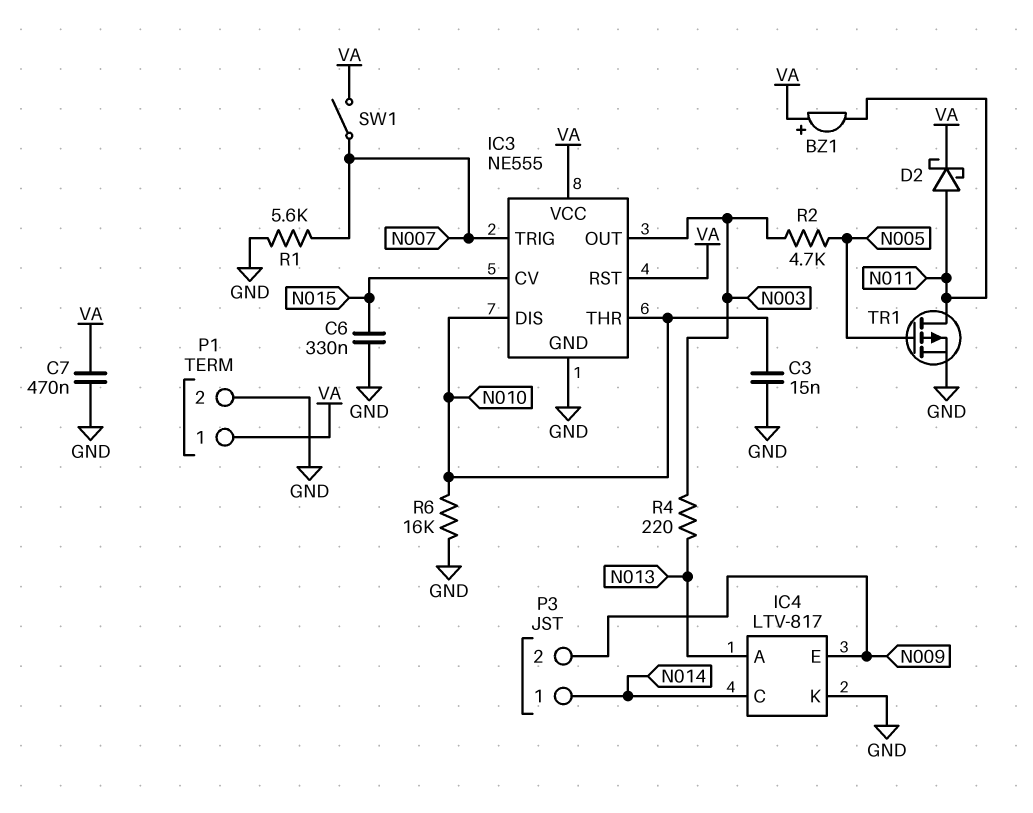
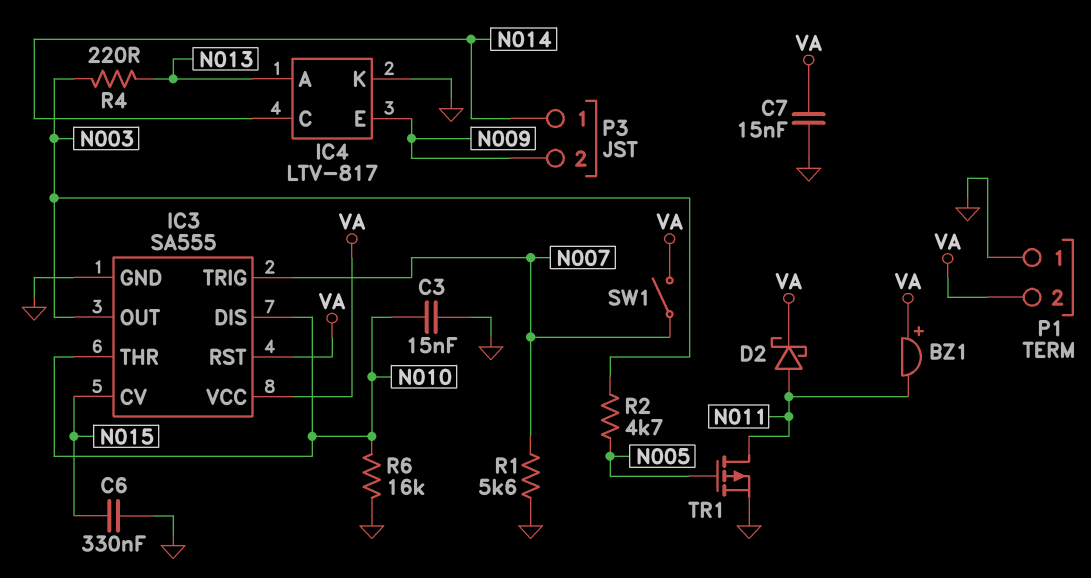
C7: 470nF (GND, VA) -> 15nF (GND, VA)
IC3: NE555 -> SA555
P1 pin 1: VA -> GND
P1 pin 2: GND -> VA

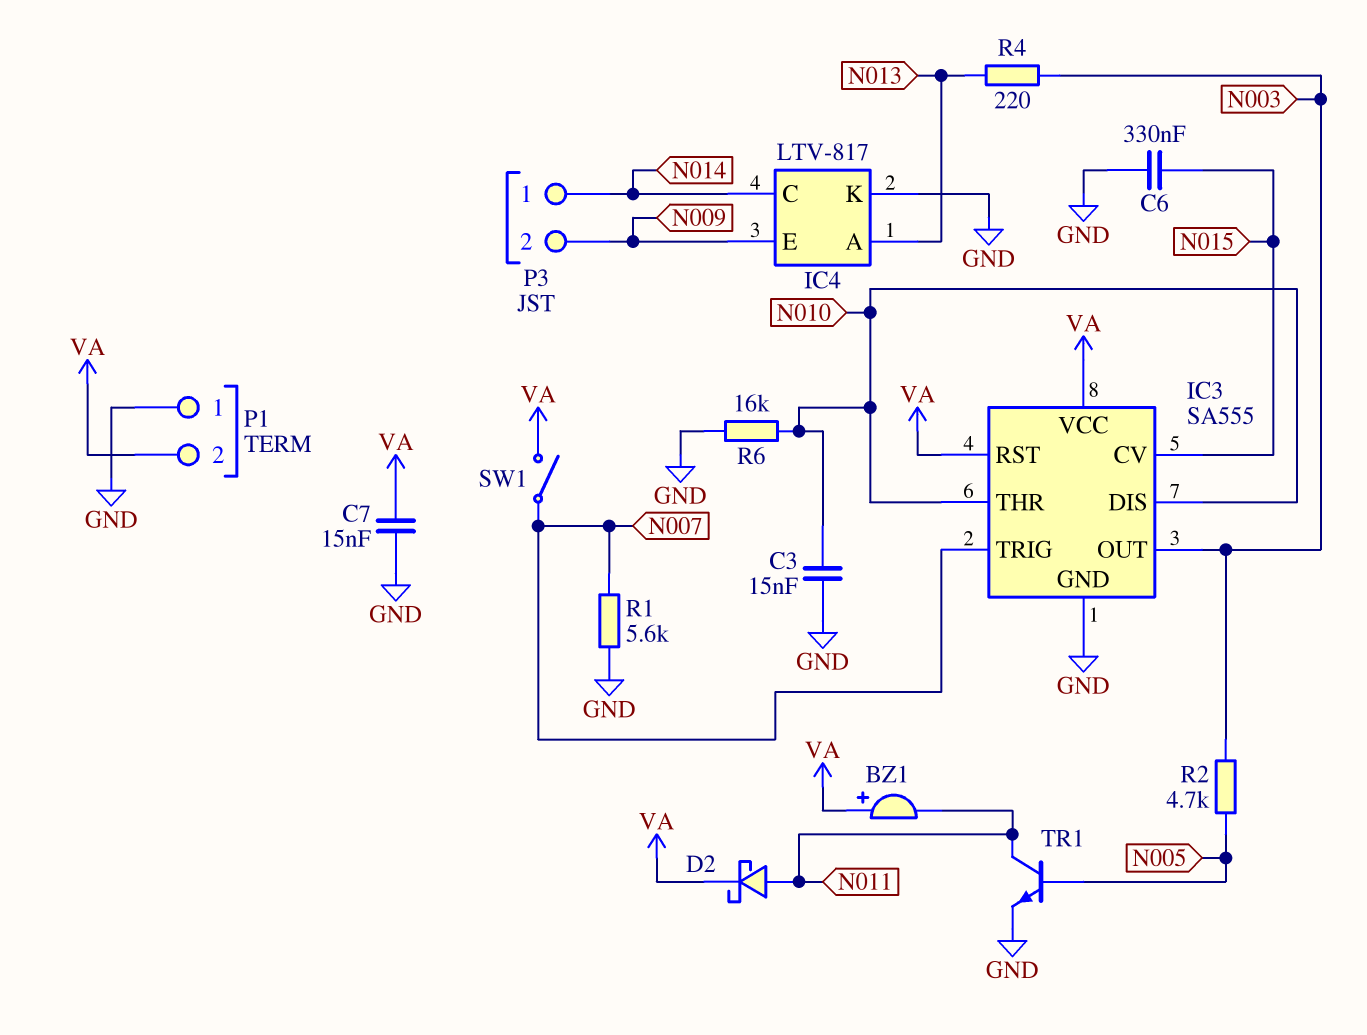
TR1: PMOS (G N005, D N011, S GND) -> NPN (B N005, C N011, E GND)

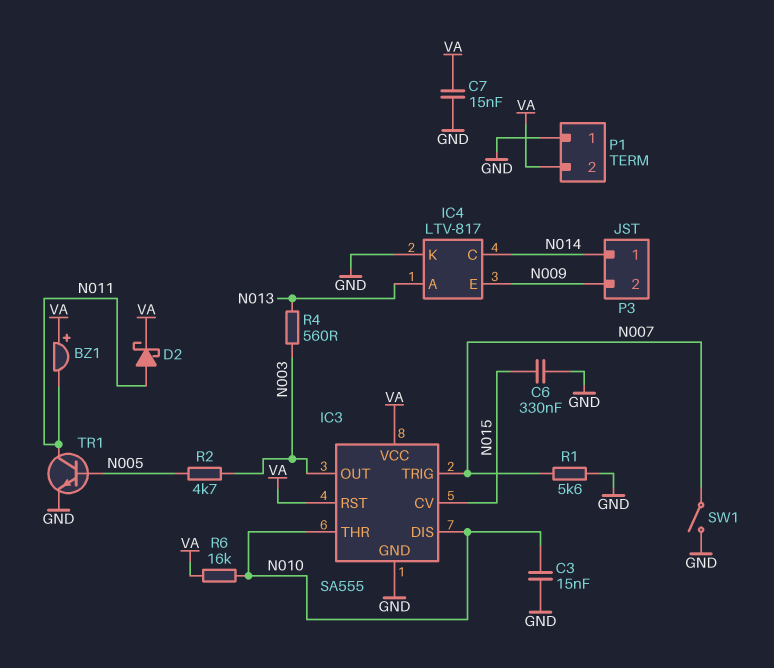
R4: 220 (N003, N013) -> 560 (N003, N013)
R6: 16k (GND, N010) -> 16k (N010, VA)
SW1: switch (N007, VA) -> switch (GND, N007)

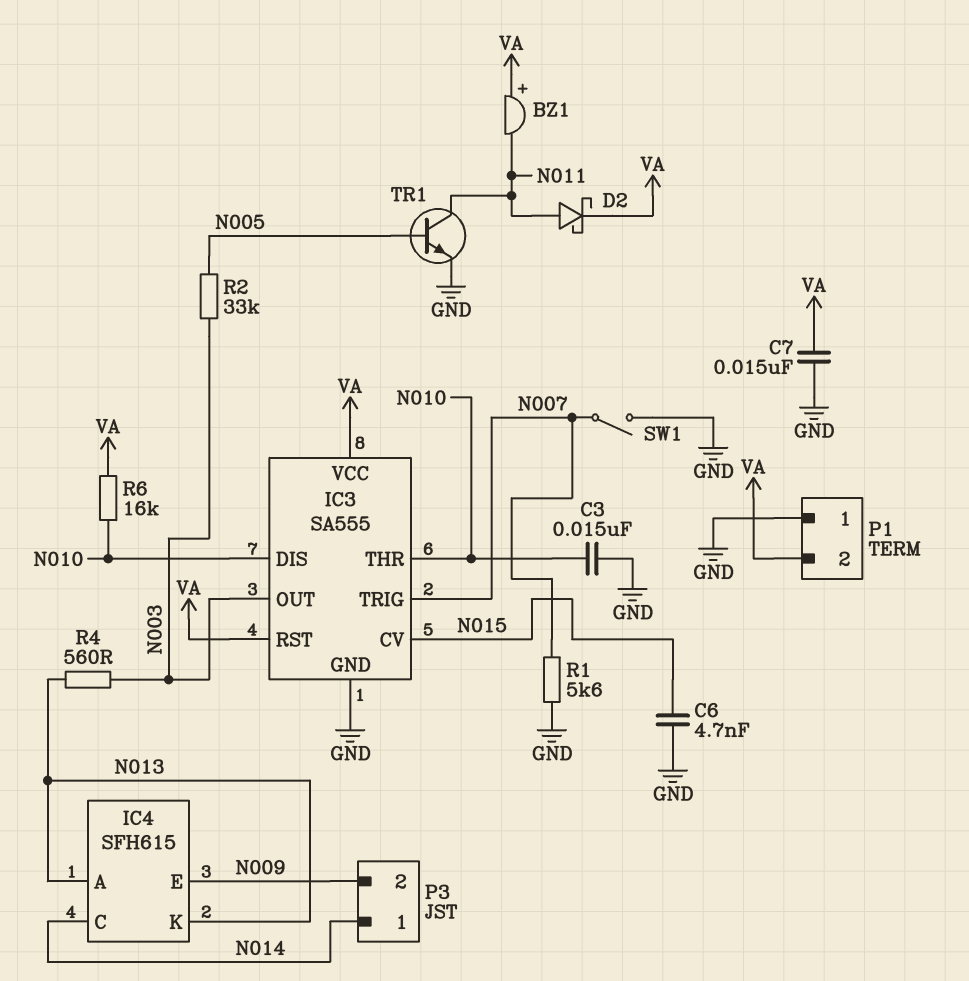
C6: 330nF (GND, N015) -> 4.7nF (GND, N015)
IC4: LTV-817 -> SFH615
IC4 pin K: GND -> N013
R2: 4.7k (N003, N005) -> 33k (N003, N005)

